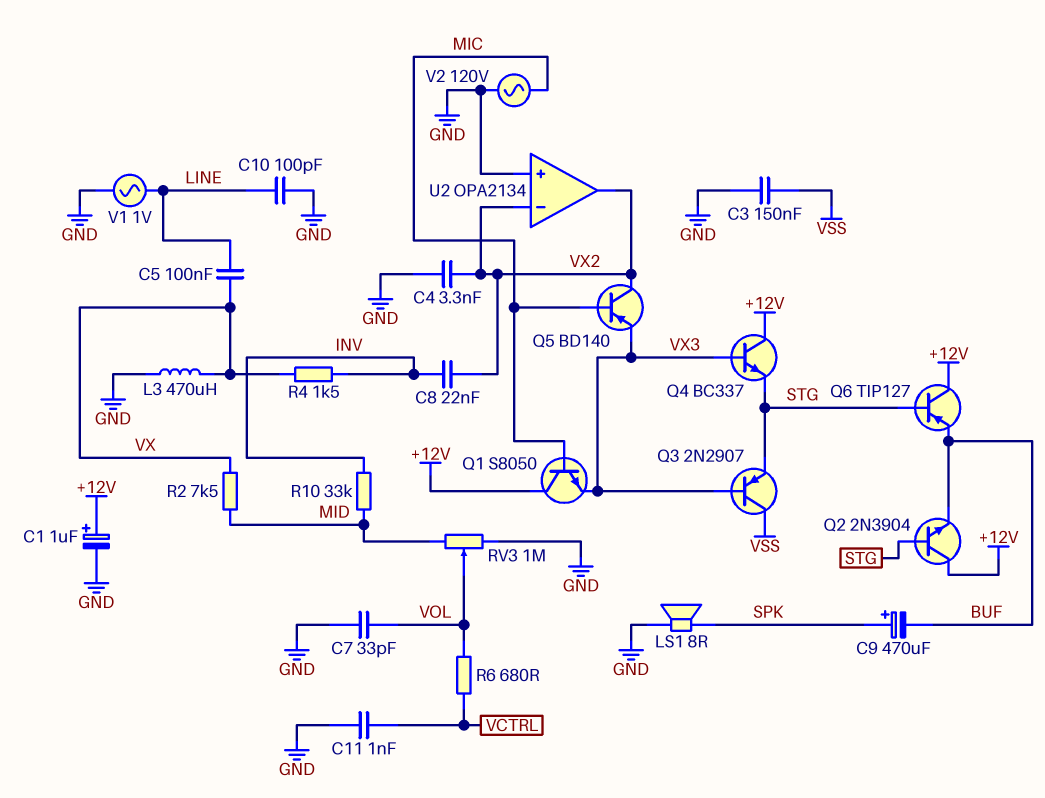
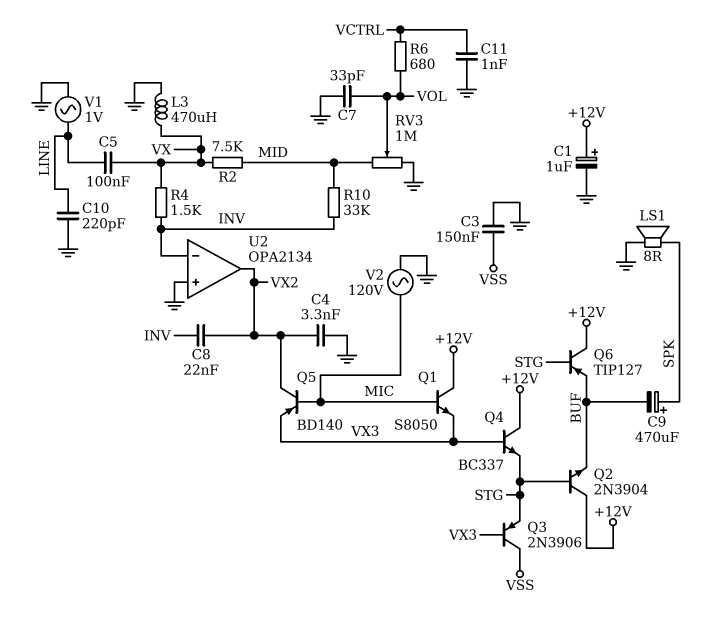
C10: 100pF (GND, LINE) -> 220pF (GND, LINE)
Q3: PNP 2N2907 (B VX3, C VSS, E STG) -> PNP 2N3906 (B VX3, C VSS, E STG)
U2 pin in-: VX2 -> INV

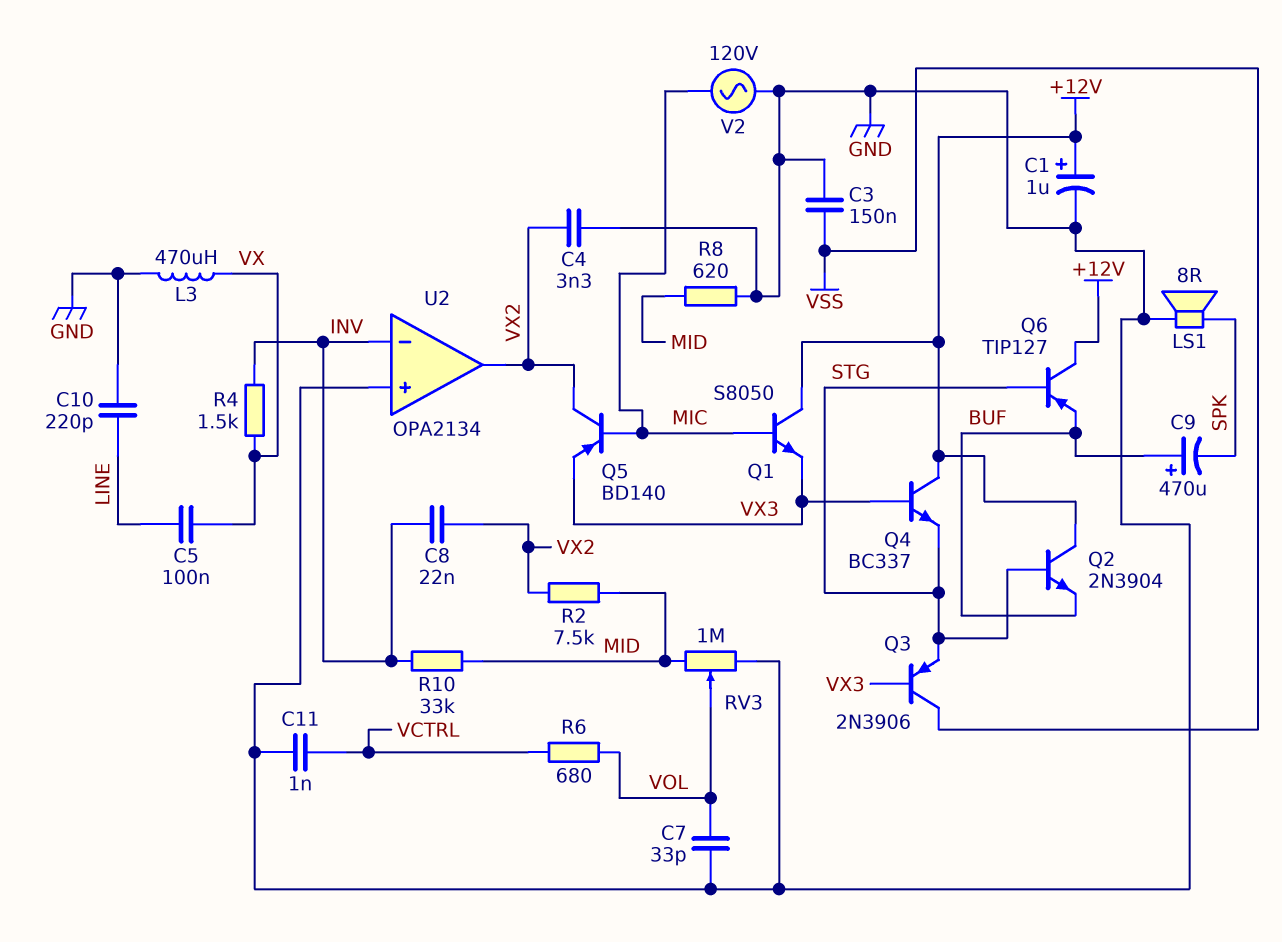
C9: 470uF (plus SPK, minus BUF) -> 470uF (plus BUF, minus SPK)
R2: 7.5k (MID, VX) -> 7.5k (MID, VX2)
R8: none -> 620 (GND, MID)
V1: AC 1V (GND, LINE) -> none

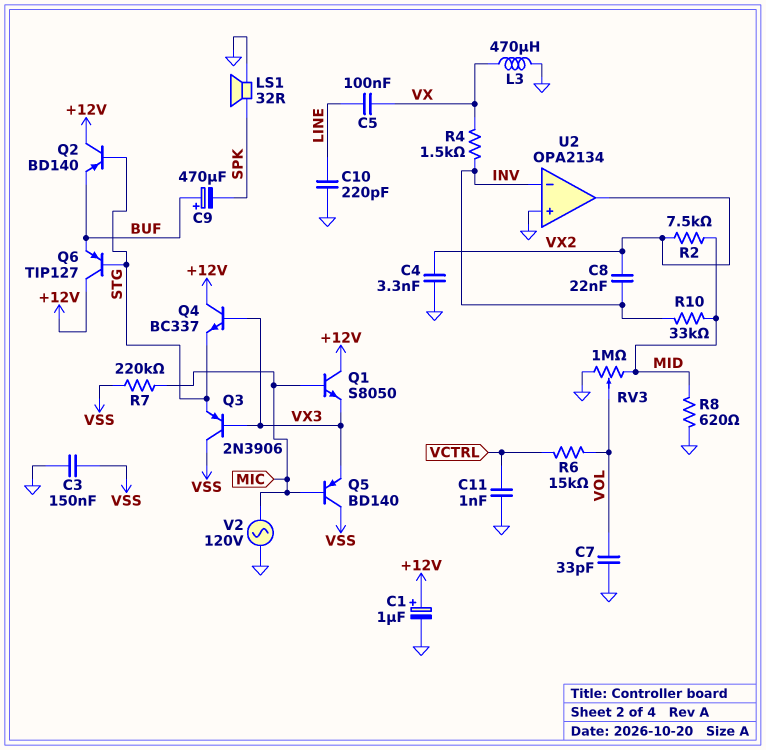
LS1: speaker 8R (GND, SPK) -> speaker 32R (GND, SPK)
Q2: NPN 2N3904 (B STG, C +12V, E BUF) -> PNP BD140 (B STG, C +12V, E BUF)
Q5: PNP BD140 (B MIC, C VX2, E VX3) -> PNP BD140 (B MIC, C VSS, E VX3)
R6: 680 (VCTRL, VOL) -> 15k (VCTRL, VOL)
R7: none -> 220k (MIC, VSS)

